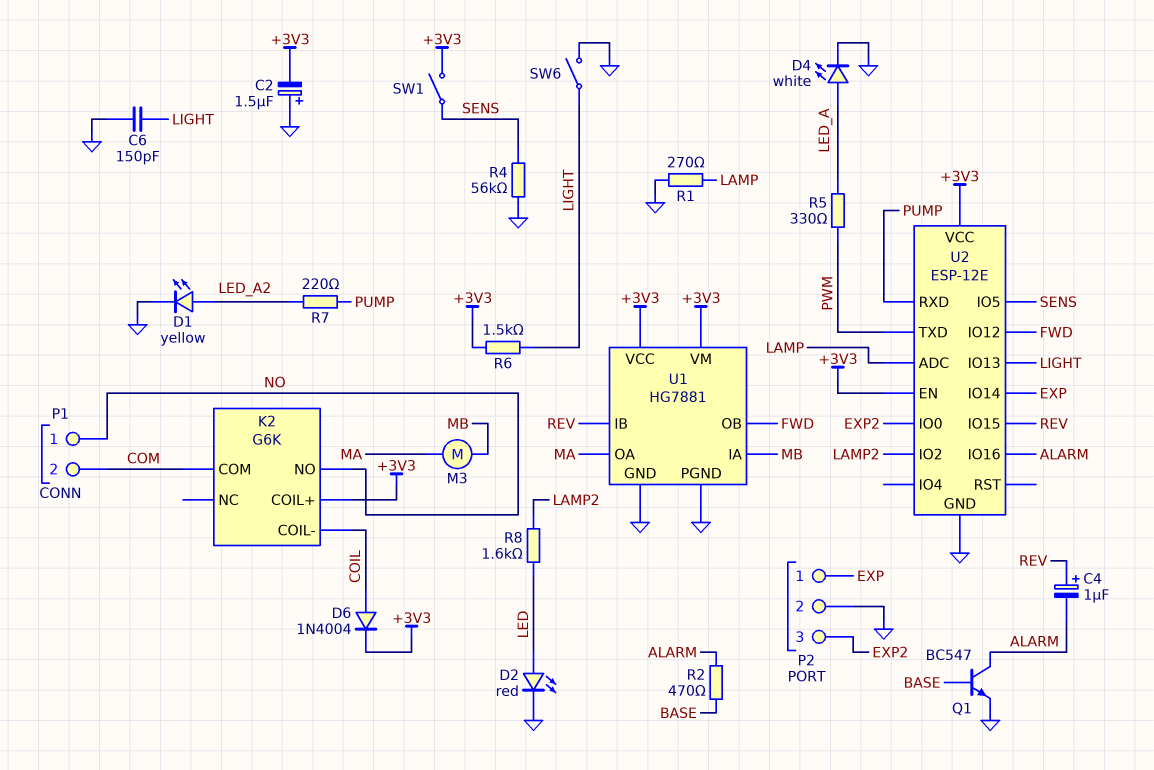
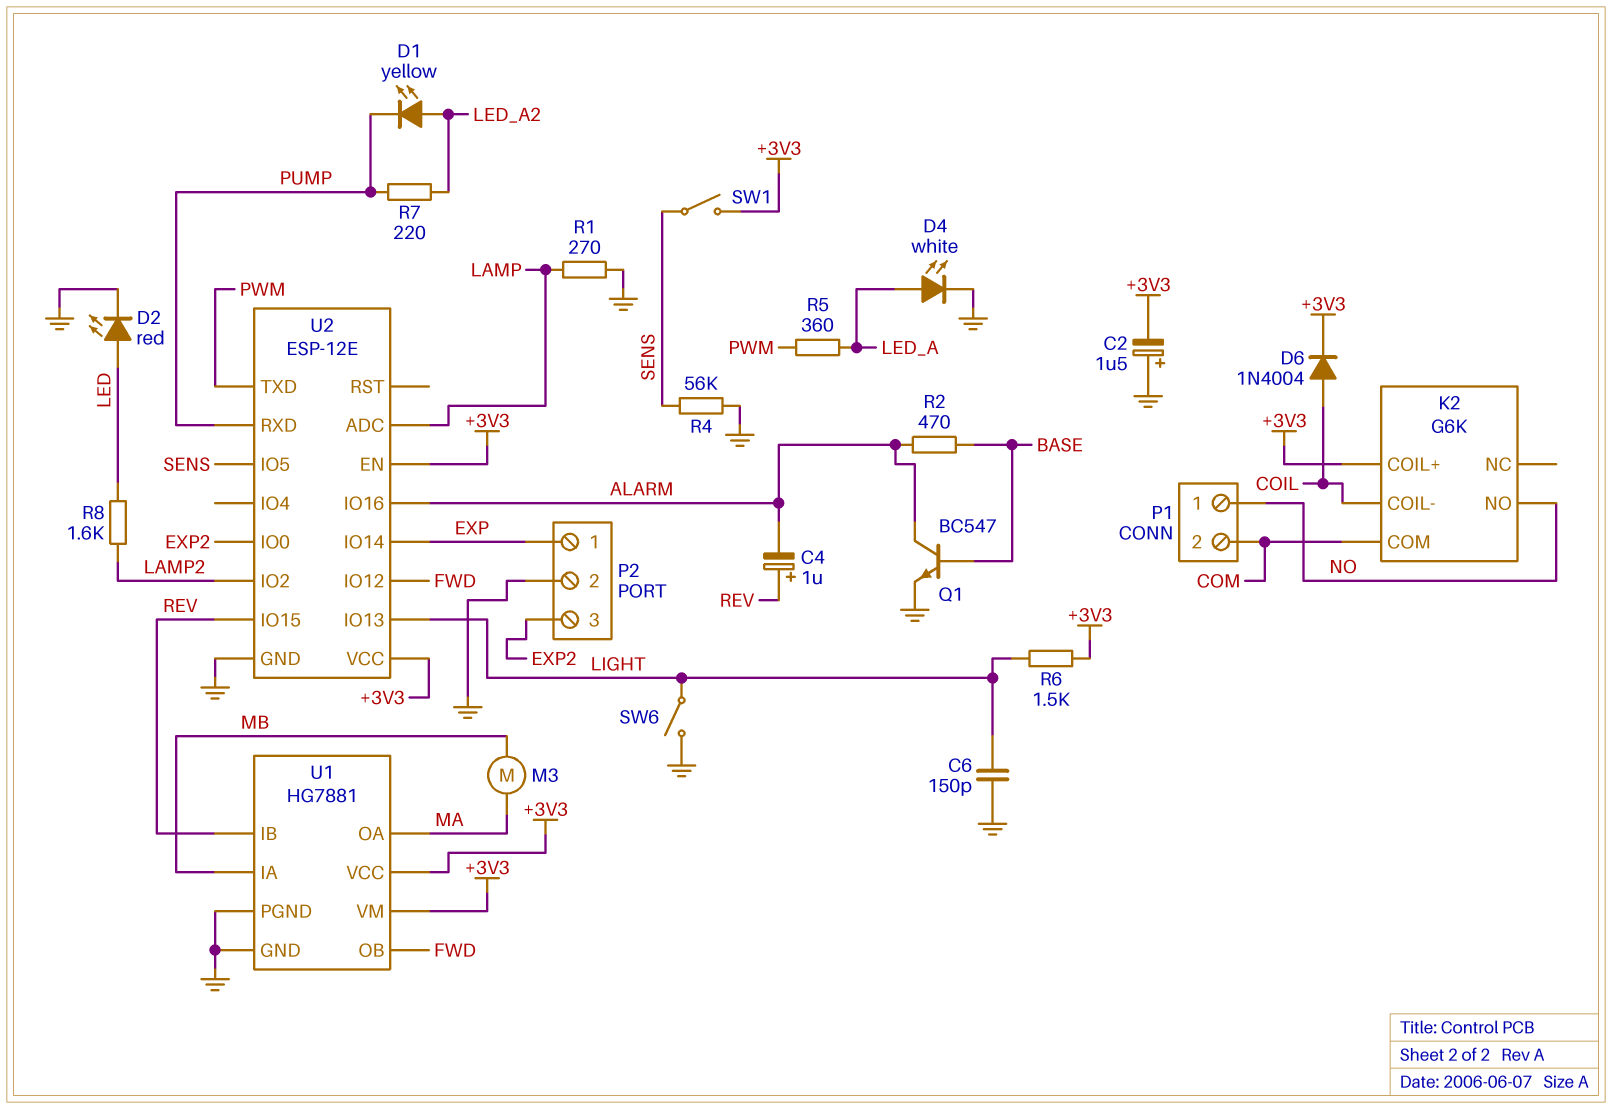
D1: LED yellow (A LED_A2, K GND) -> LED yellow (A LED_A2, K PUMP)
R5: 330 (LED_A, PWM) -> 360 (LED_A, PWM)

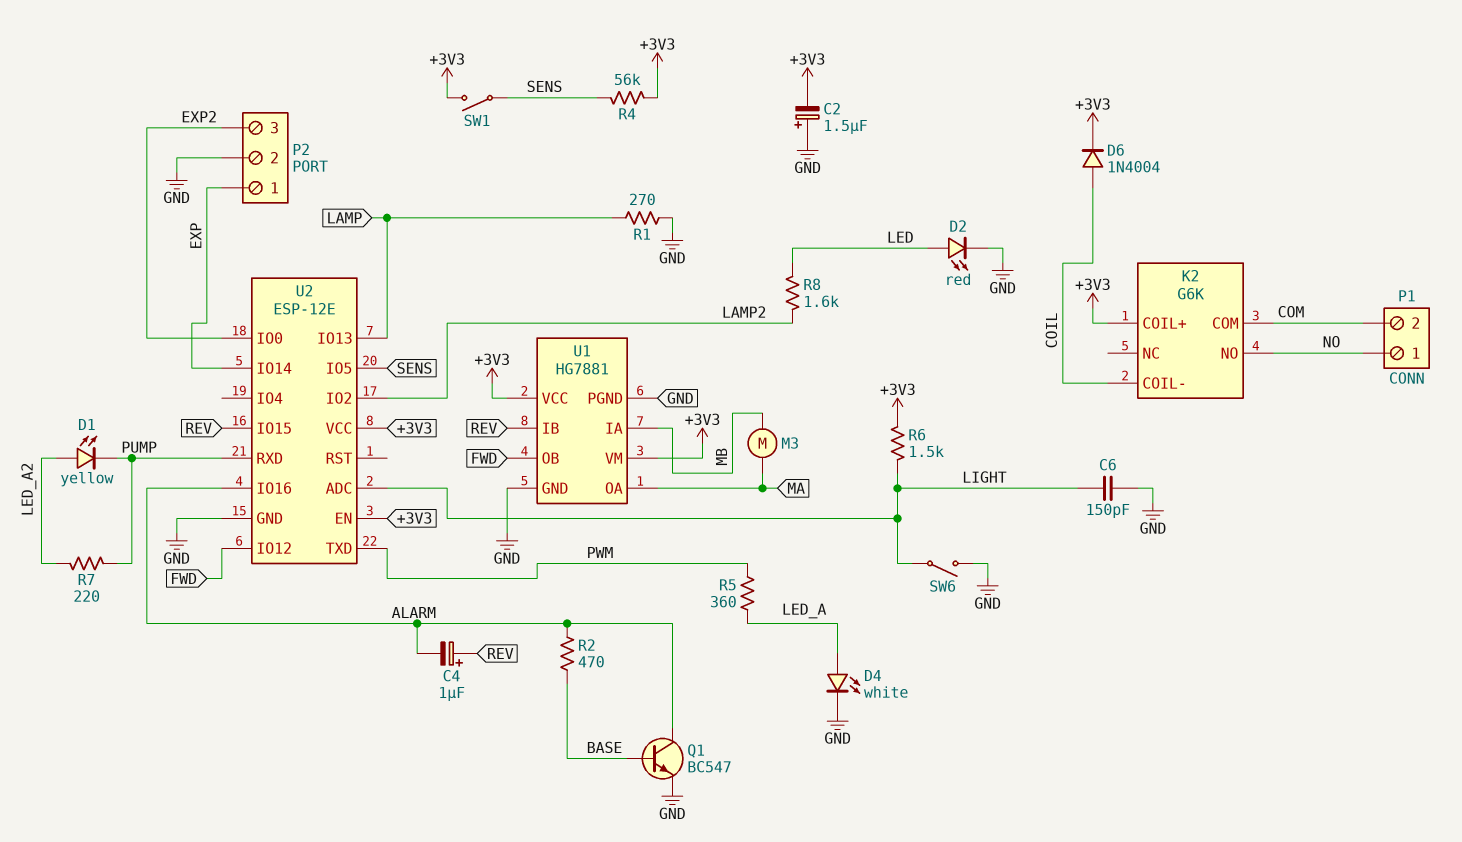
R4: 56k (GND, SENS) -> 56k (+3V3, SENS)
U2 pin ADC: LAMP -> LIGHT
U2 pin IO13: LIGHT -> LAMP

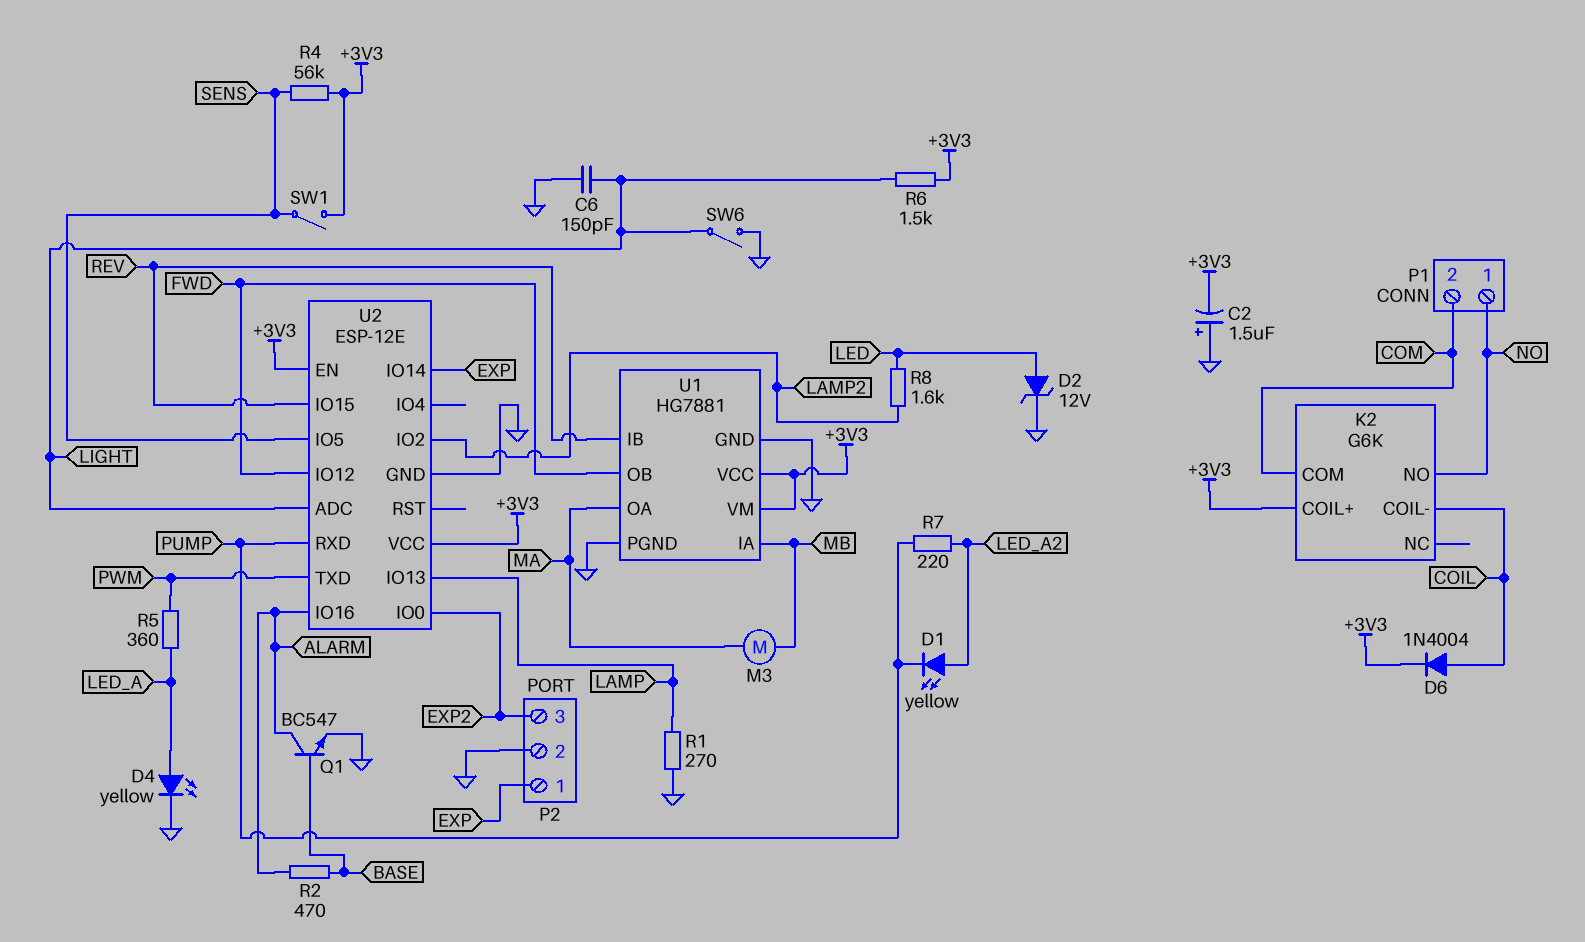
C4: 1uF (plus REV, minus ALARM) -> none
D2: LED red (A LED, K GND) -> zener 12V (A LED, K GND)
D4: LED white (A LED_A, K GND) -> LED yellow (A LED_A, K GND)

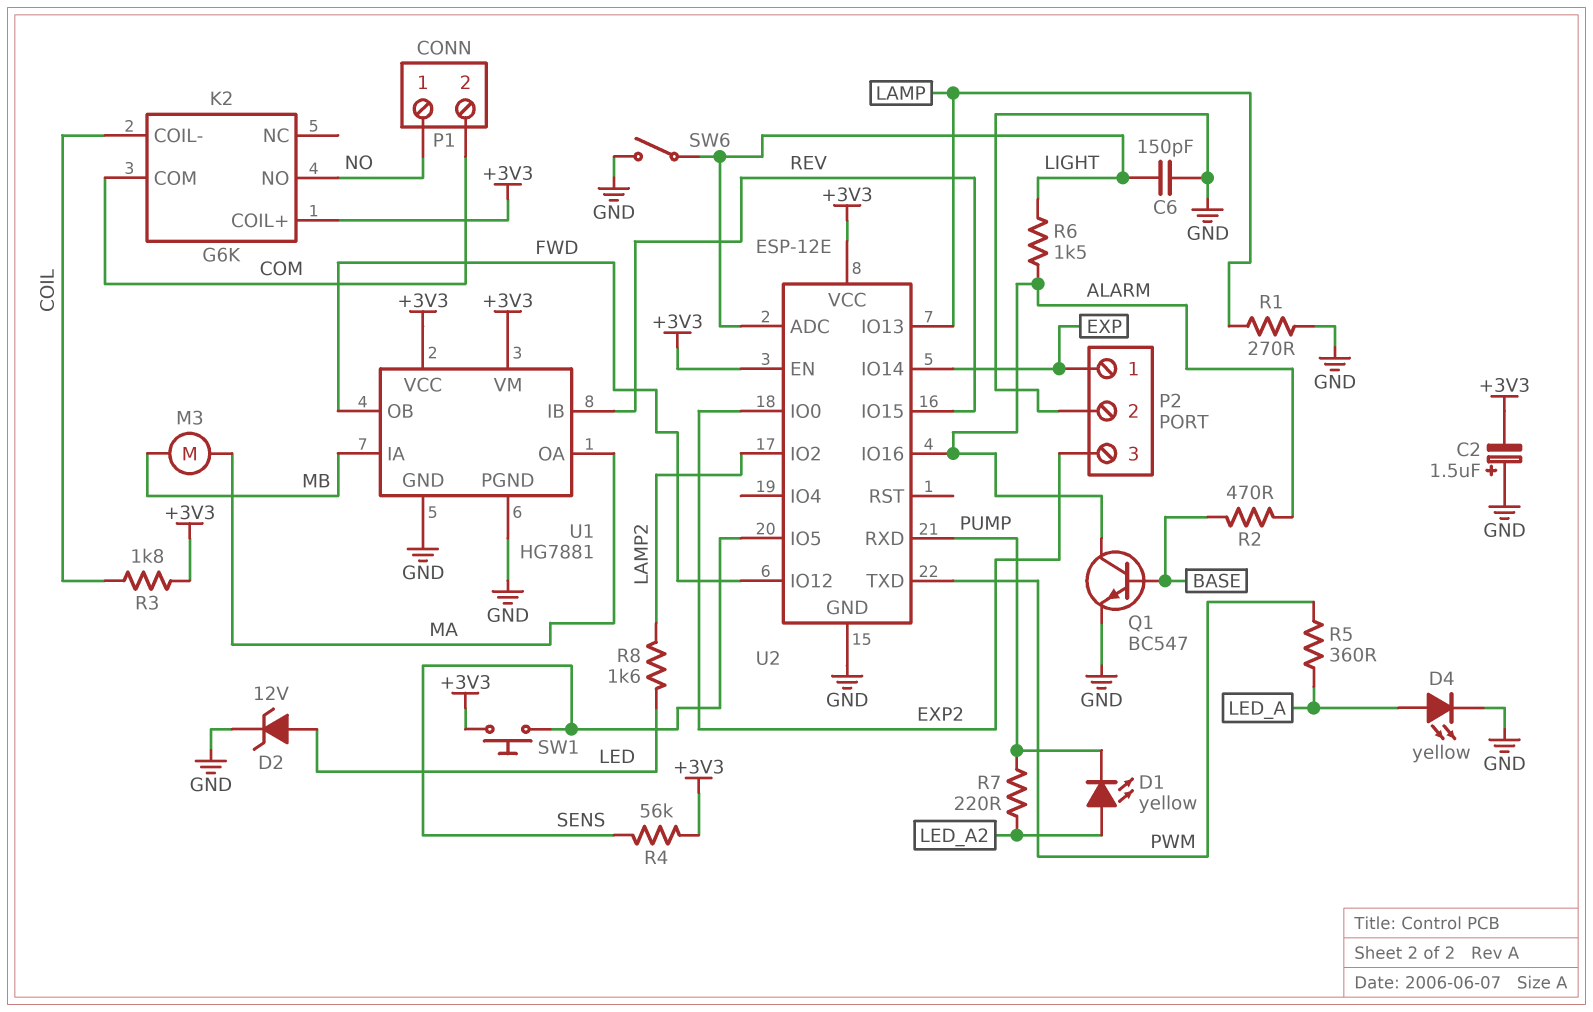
D6: diode 1N4004 (A COIL, K +3V3) -> none
R3: none -> 1.8k (+3V3, COIL)
R6: 1.5k (+3V3, LIGHT) -> 1.5k (ALARM, LIGHT)
SW1: switch (+3V3, SENS) -> button (+3V3, SENS)

